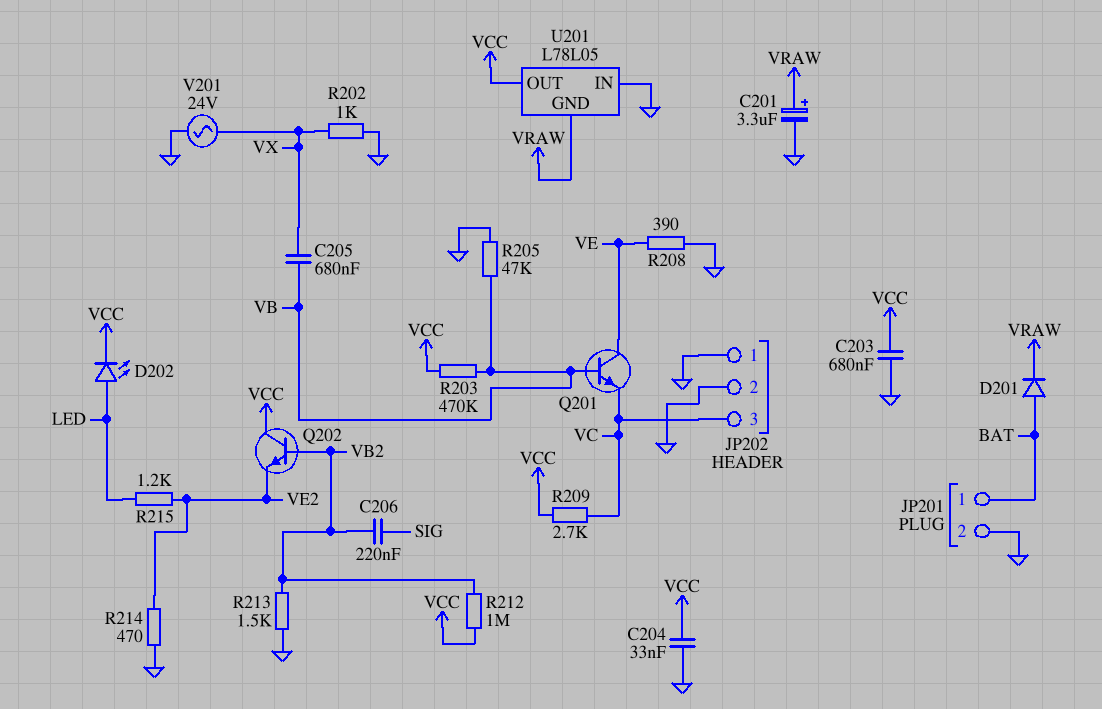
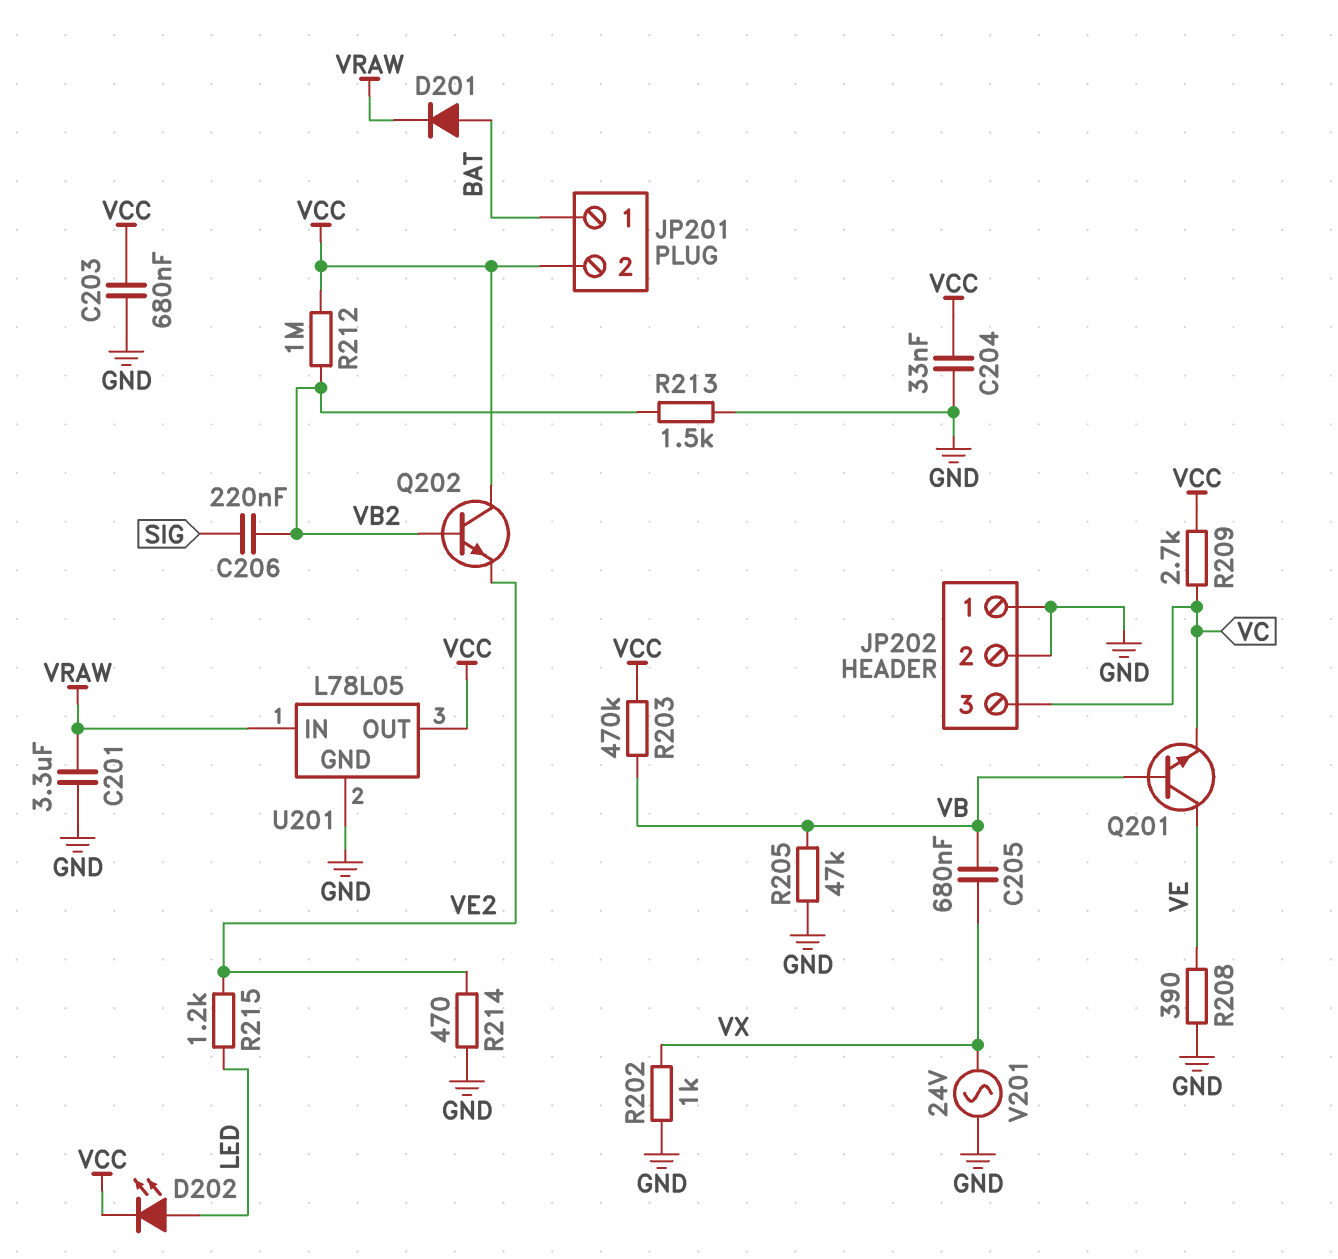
C201: 3.3uF (plus VRAW, minus GND) -> 3.3uF (GND, VRAW)
JP201 pin 2: GND -> VCC
U201 pin GND: VRAW -> GND
U201 pin IN: GND -> VRAW

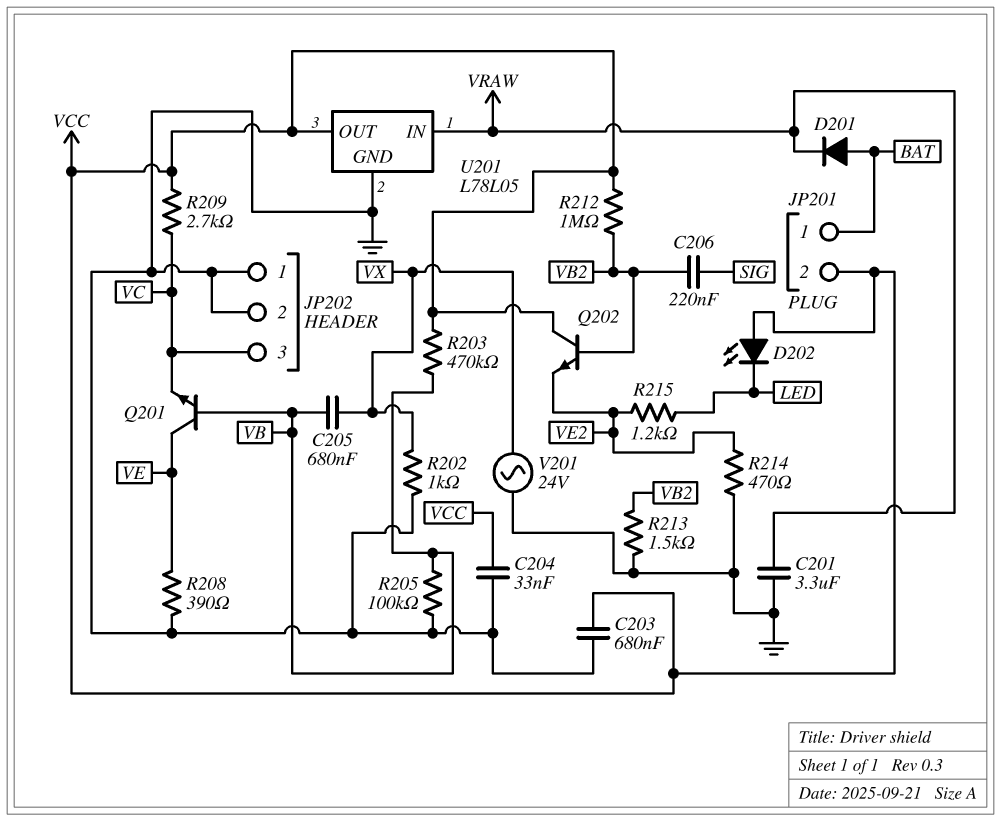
D202: LED (A LED, K VCC) -> LED (A VCC, K LED)
R205: 47k (GND, VB) -> 100k (GND, VB)

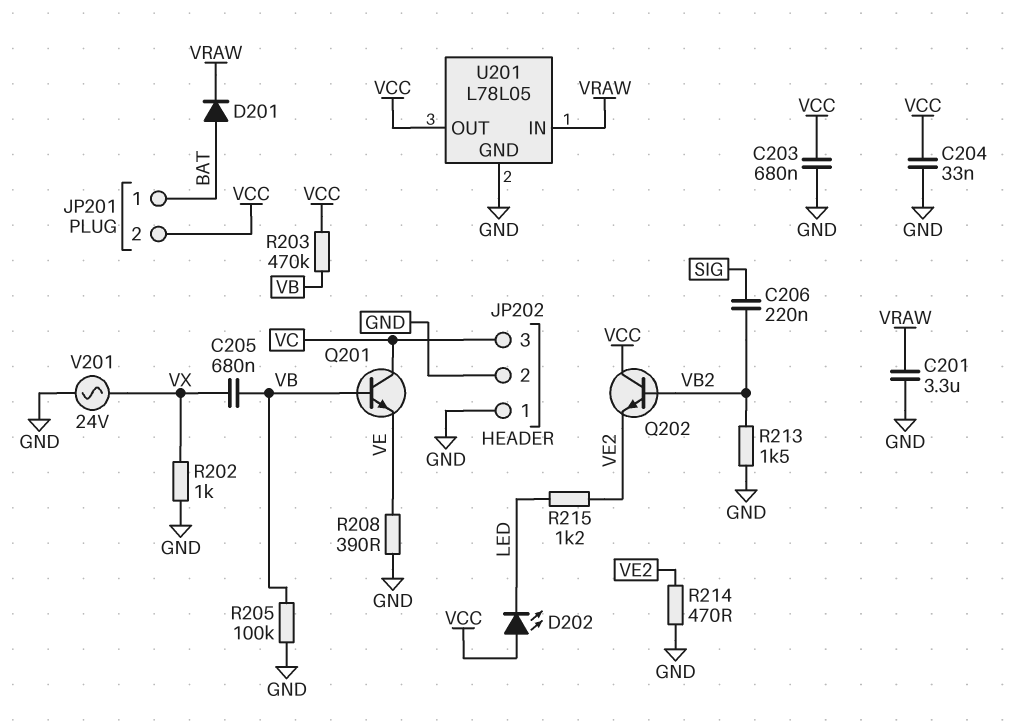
Q201: NPN (B VB, C VE, E VC) -> NPN (B VB, C VC, E VE)
R209: 2.7k (VC, VCC) -> none
R212: 1M (VB2, VCC) -> none

